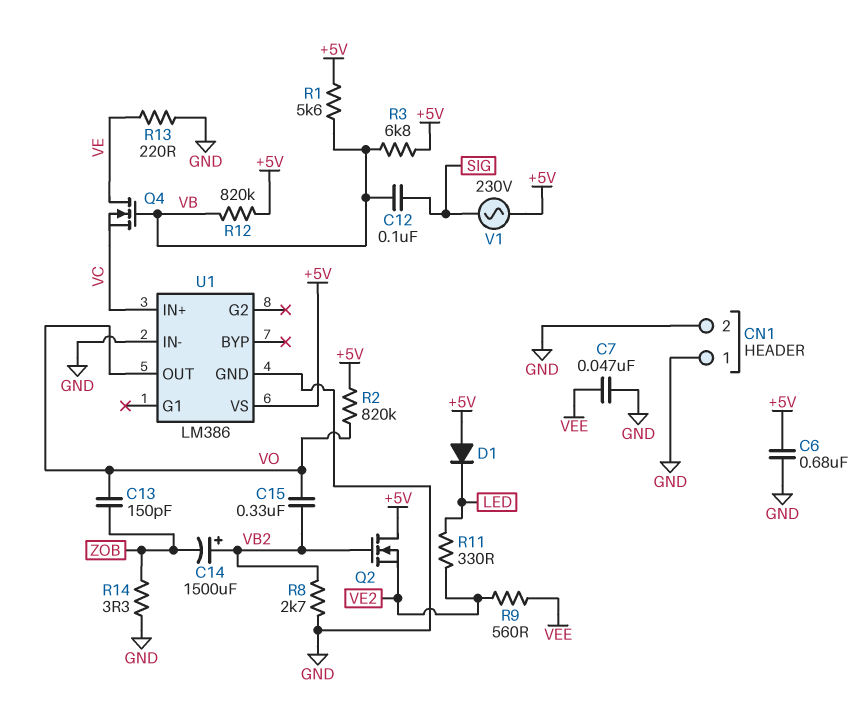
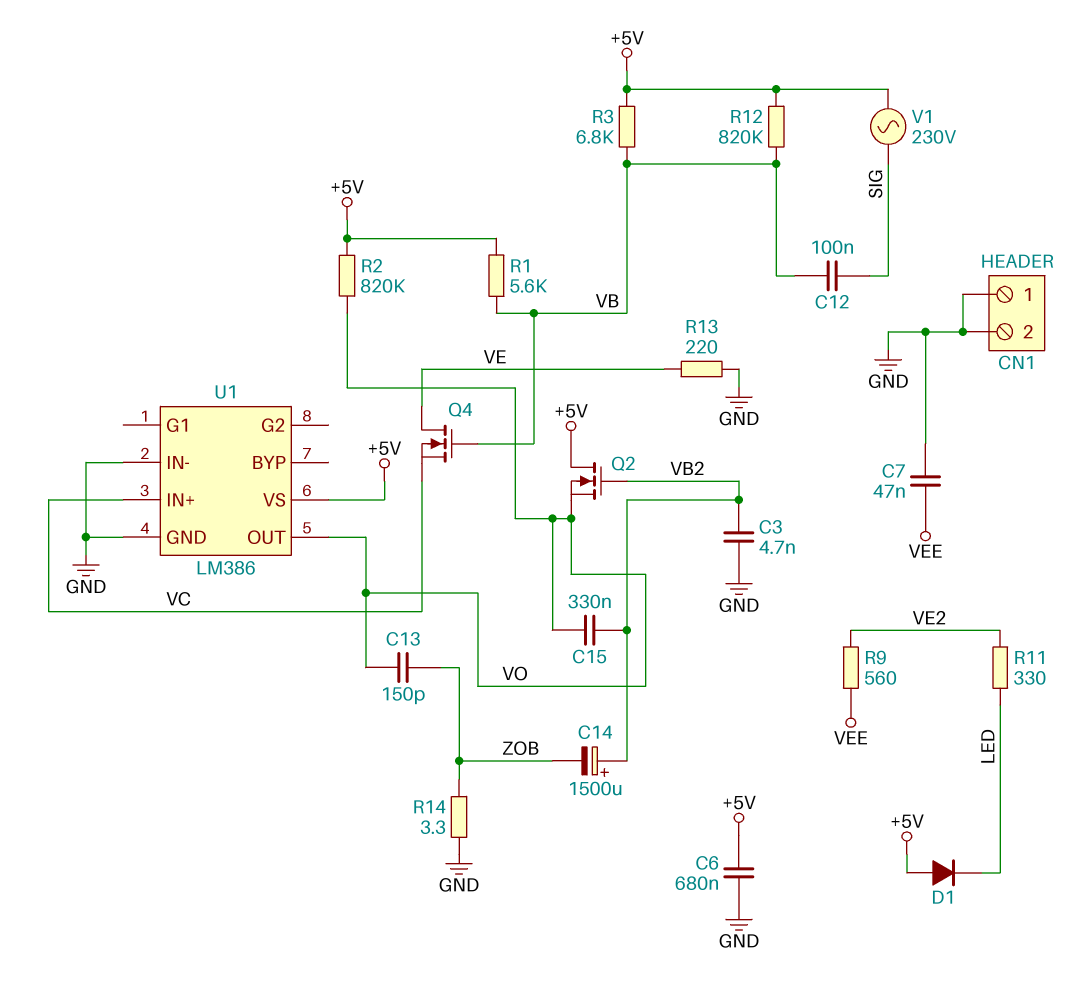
C3: none -> 4.7nF (GND, VB2)
Q2: NMOS (G VB2, D +5V, S VE2) -> NMOS (G VB2, D +5V, S VO)
R8: 2.7k (GND, VB2) -> none

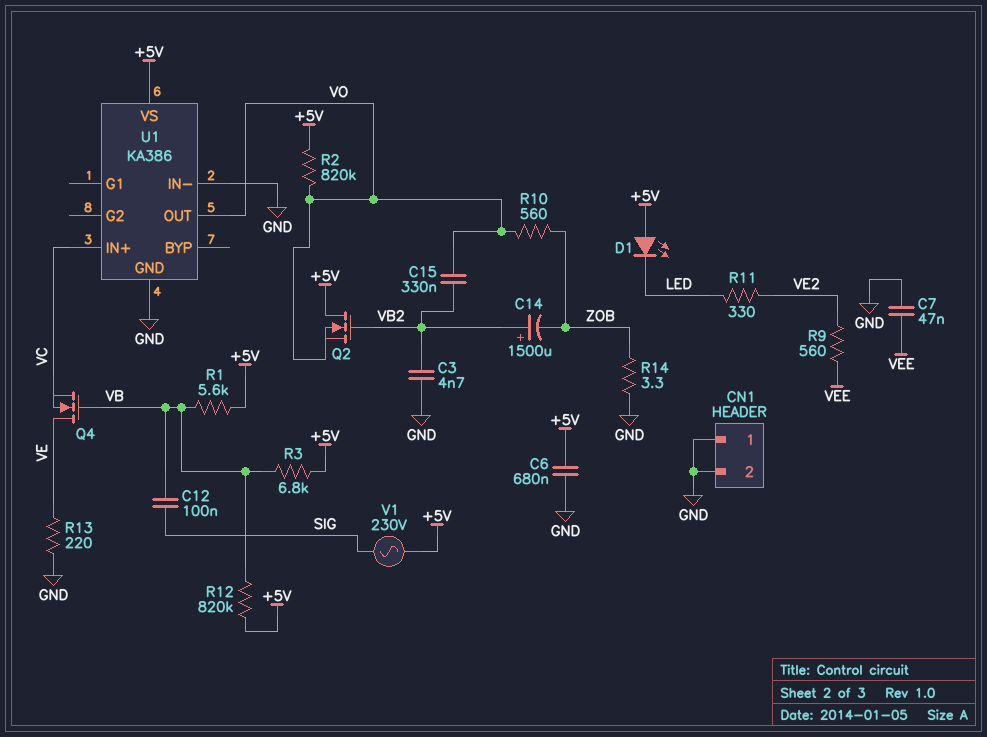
C13: 150pF (VO, ZOB) -> none
D1: diode (A +5V, K LED) -> LED (A +5V, K LED)
R10: none -> 560 (VO, ZOB)
U1: LM386 -> KA386

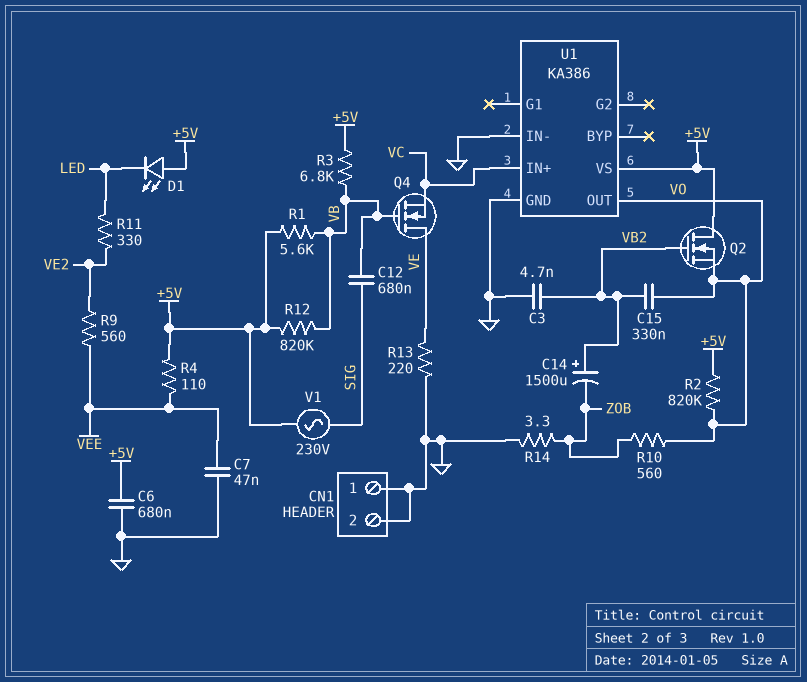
C12: 100nF (SIG, VB) -> 680nF (SIG, VB)
R4: none -> 110 (+5V, VEE)

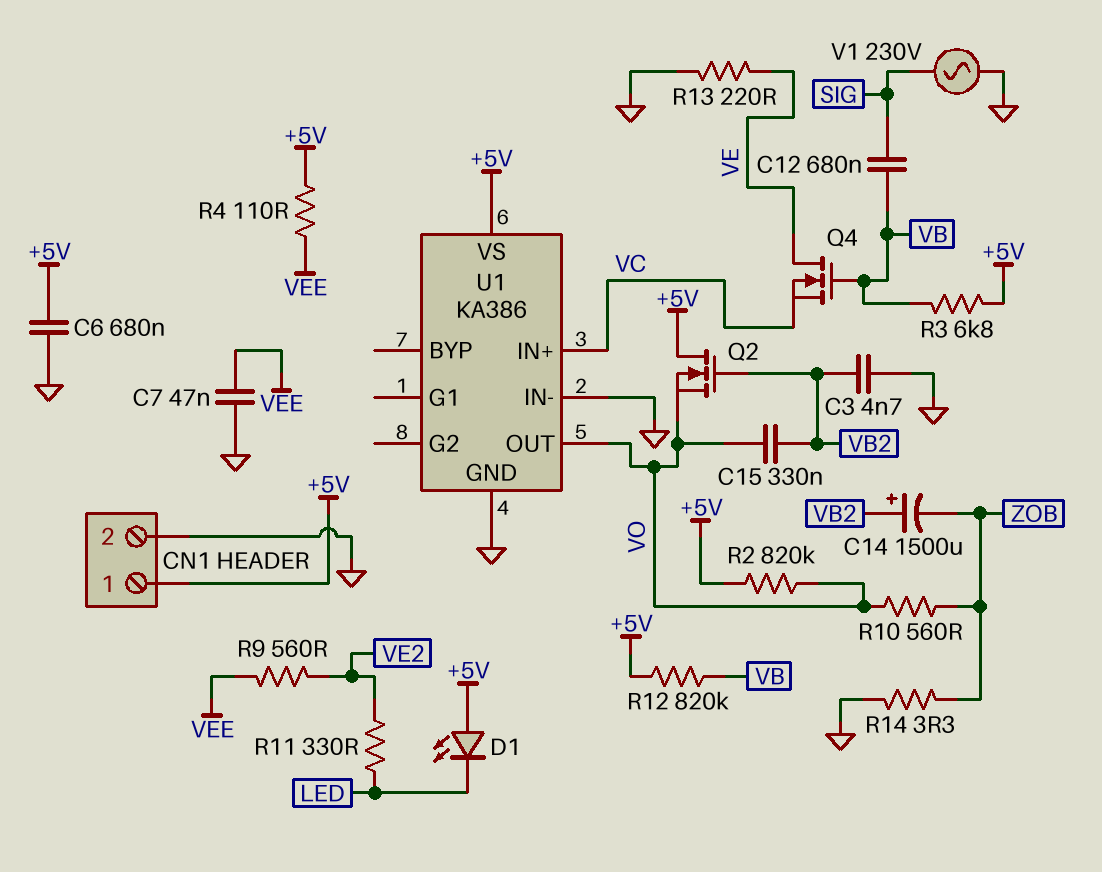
CN1 pin 1: GND -> +5V
R1: 5.6k (+5V, VB) -> none
V1: AC 230V (+5V, SIG) -> AC 230V (GND, SIG)

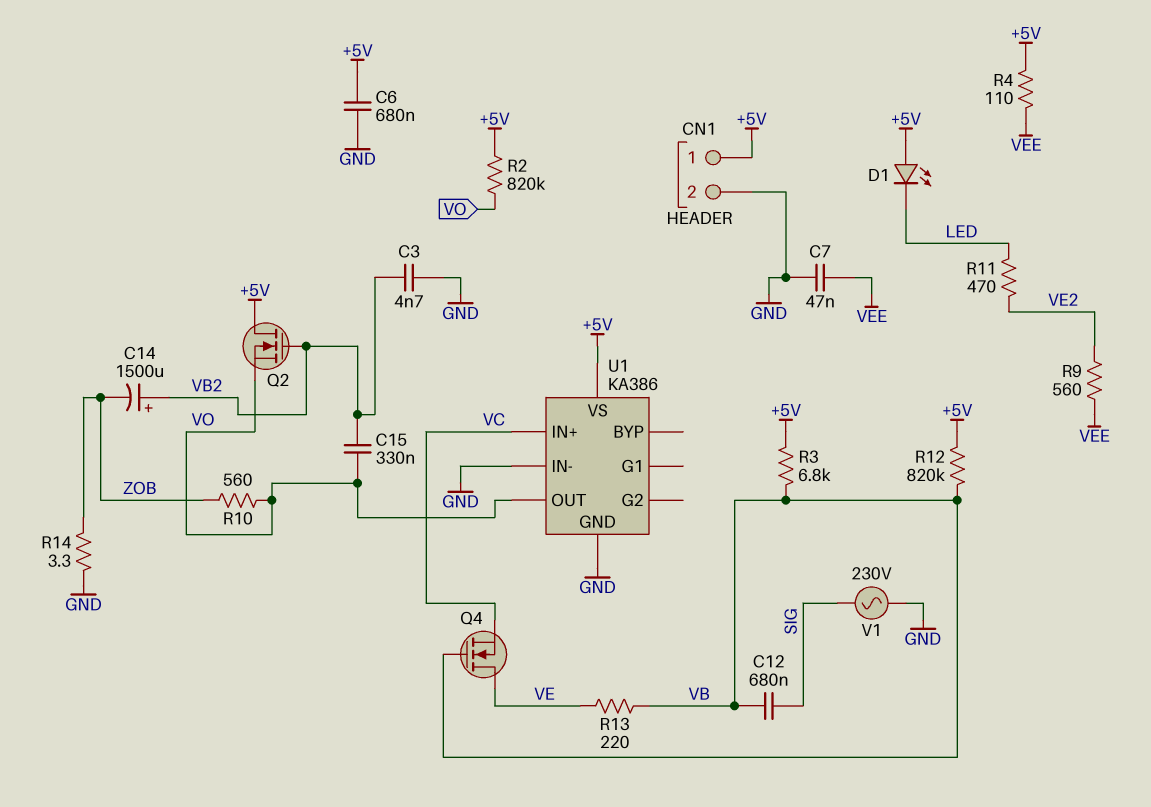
R11: 330 (LED, VE2) -> 470 (LED, VE2)
R13: 220 (GND, VE) -> 220 (VB, VE)

